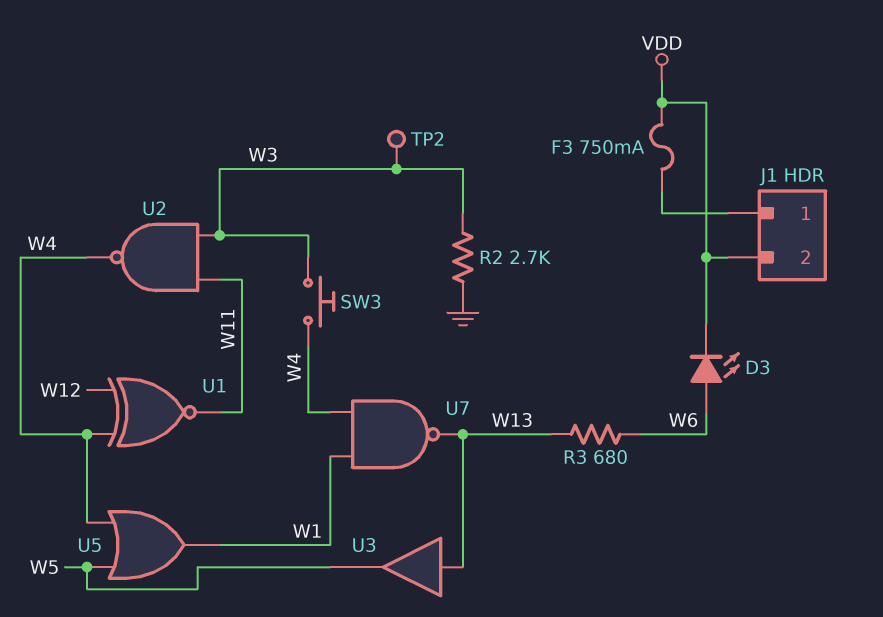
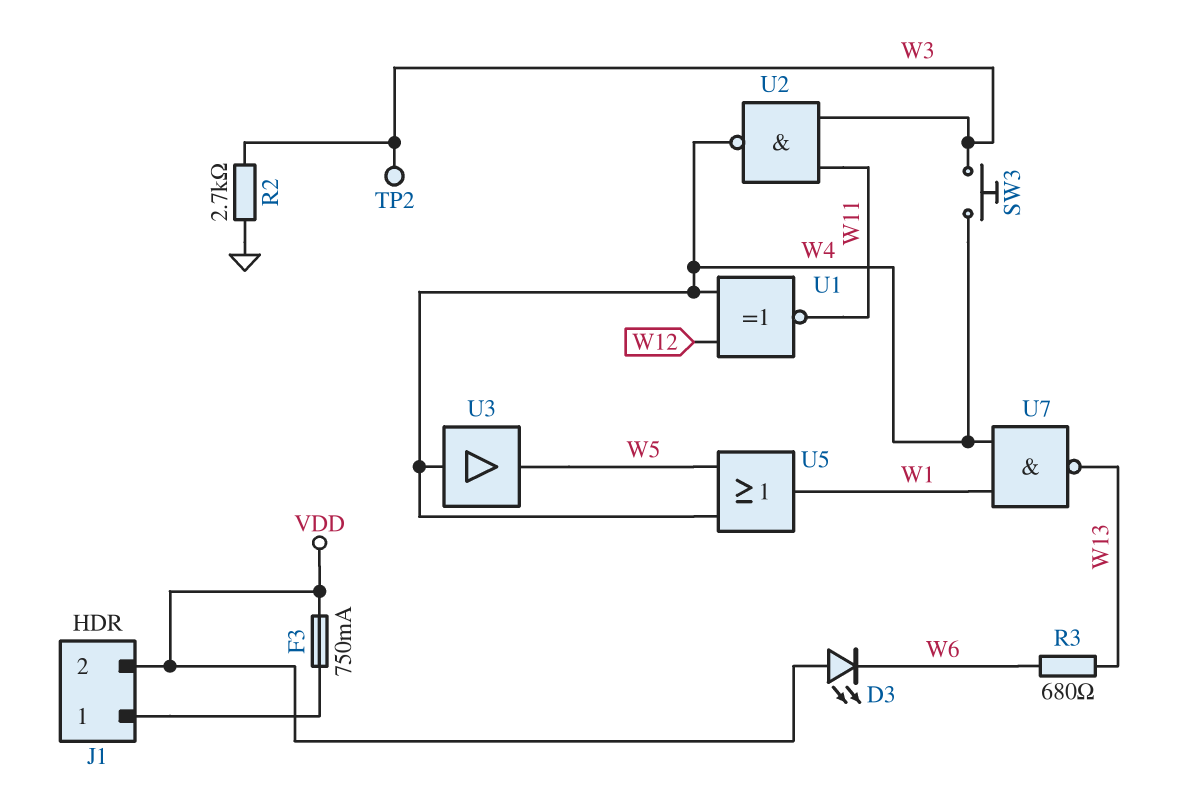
D3: LED (A W6, K VDD) -> LED (A VDD, K W6)
U3: buffer (in W13, out W5) -> buffer (in W4, out W5)

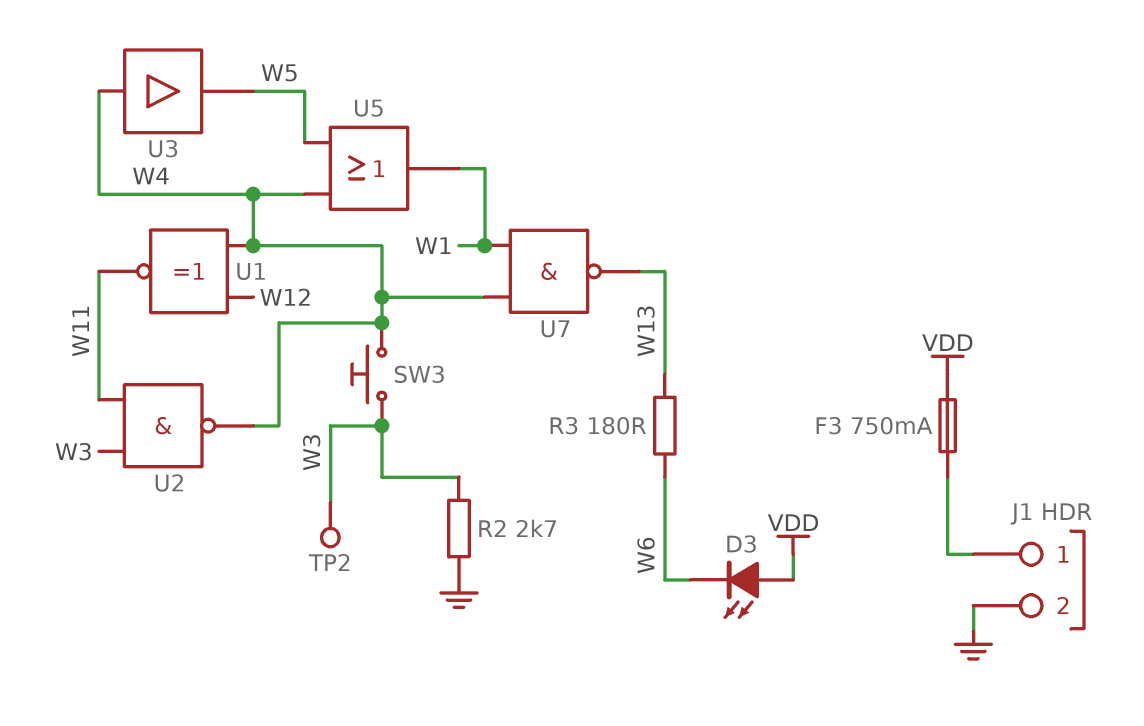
J1 pin 2: VDD -> GND
R3: 680 (W6, W13) -> 180 (W6, W13)

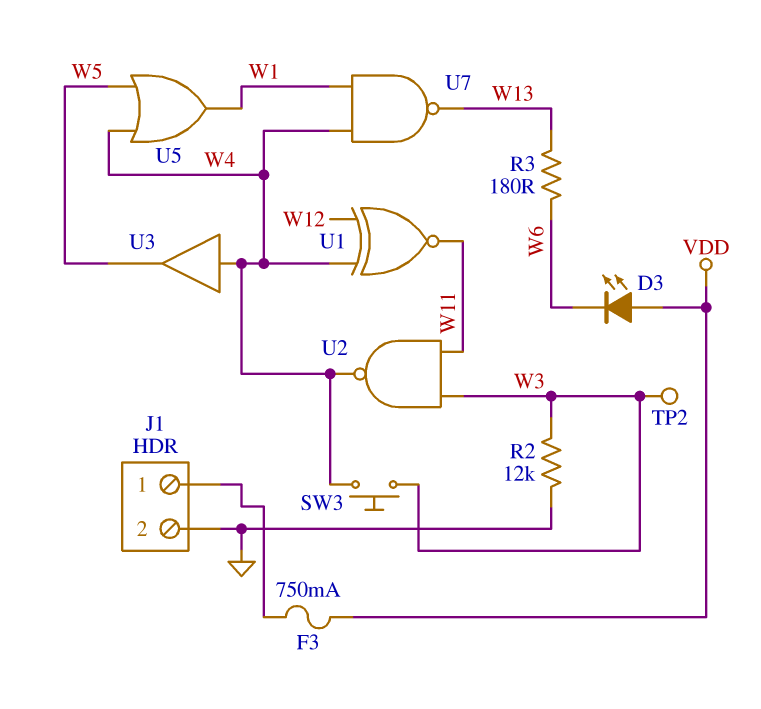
R2: 2.7k (GND, W3) -> 12k (GND, W3)

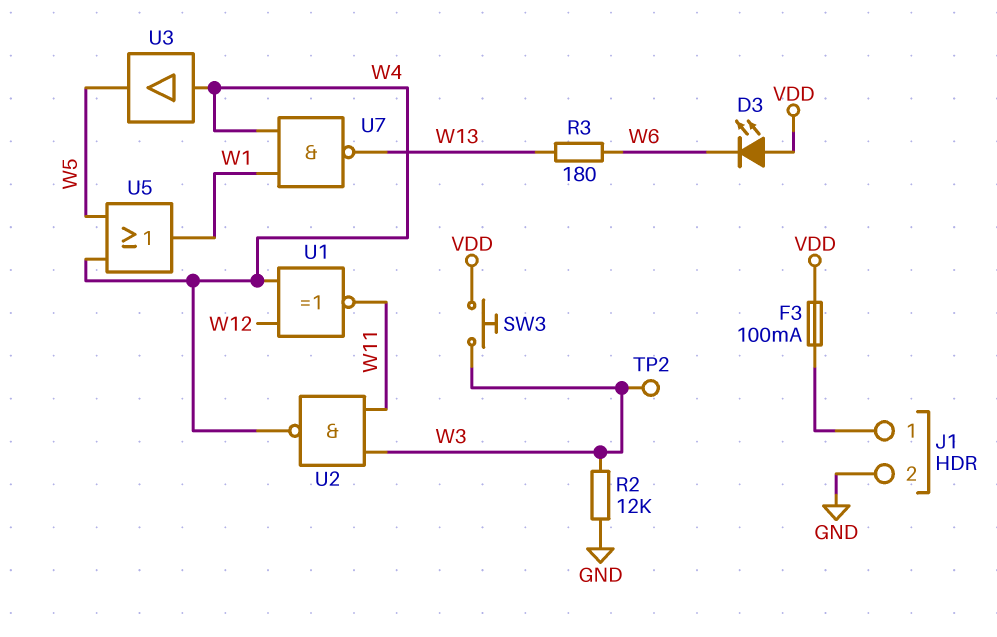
F3: 750mA (J1/1, VDD) -> 100mA (J1/1, VDD)
SW3: button (W3, W4) -> button (VDD, W3)

